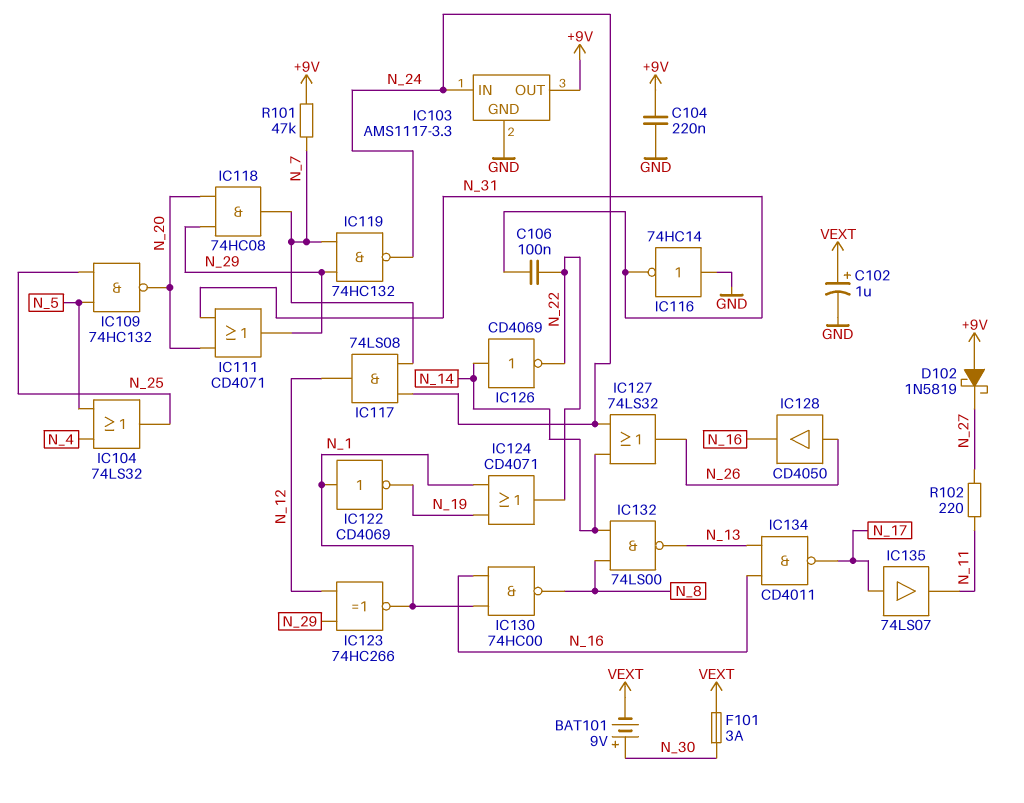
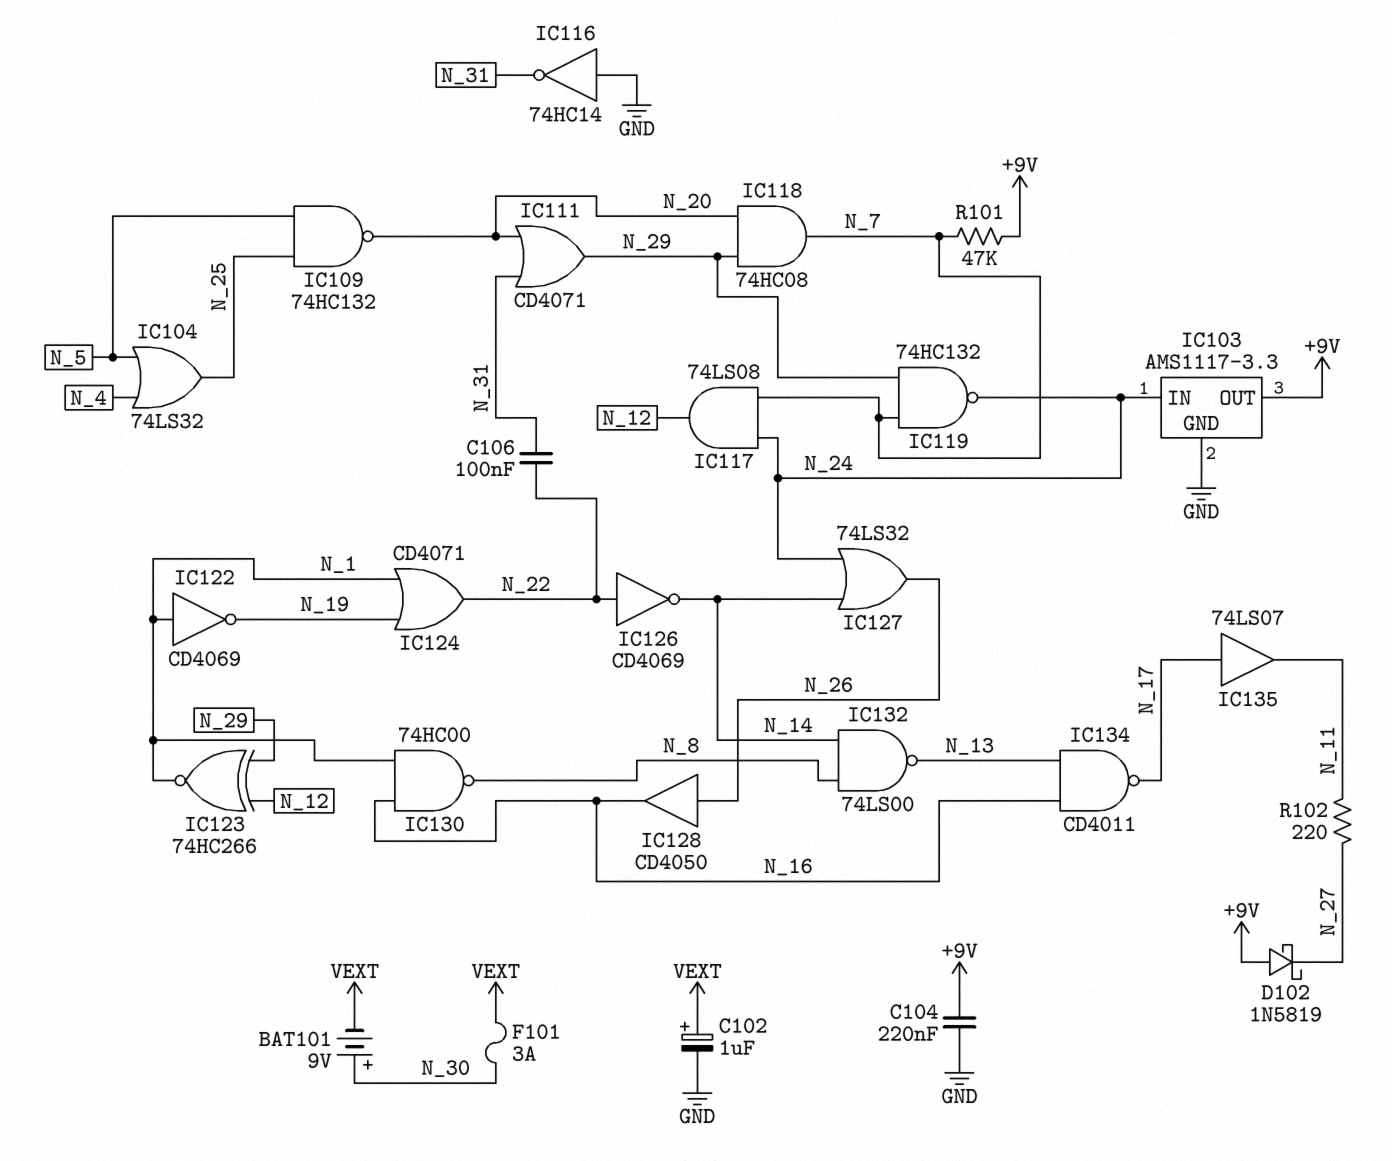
IC126: NOT CD4069 (in N_14, out N_22) -> NOT CD4069 (in N_22, out N_14)

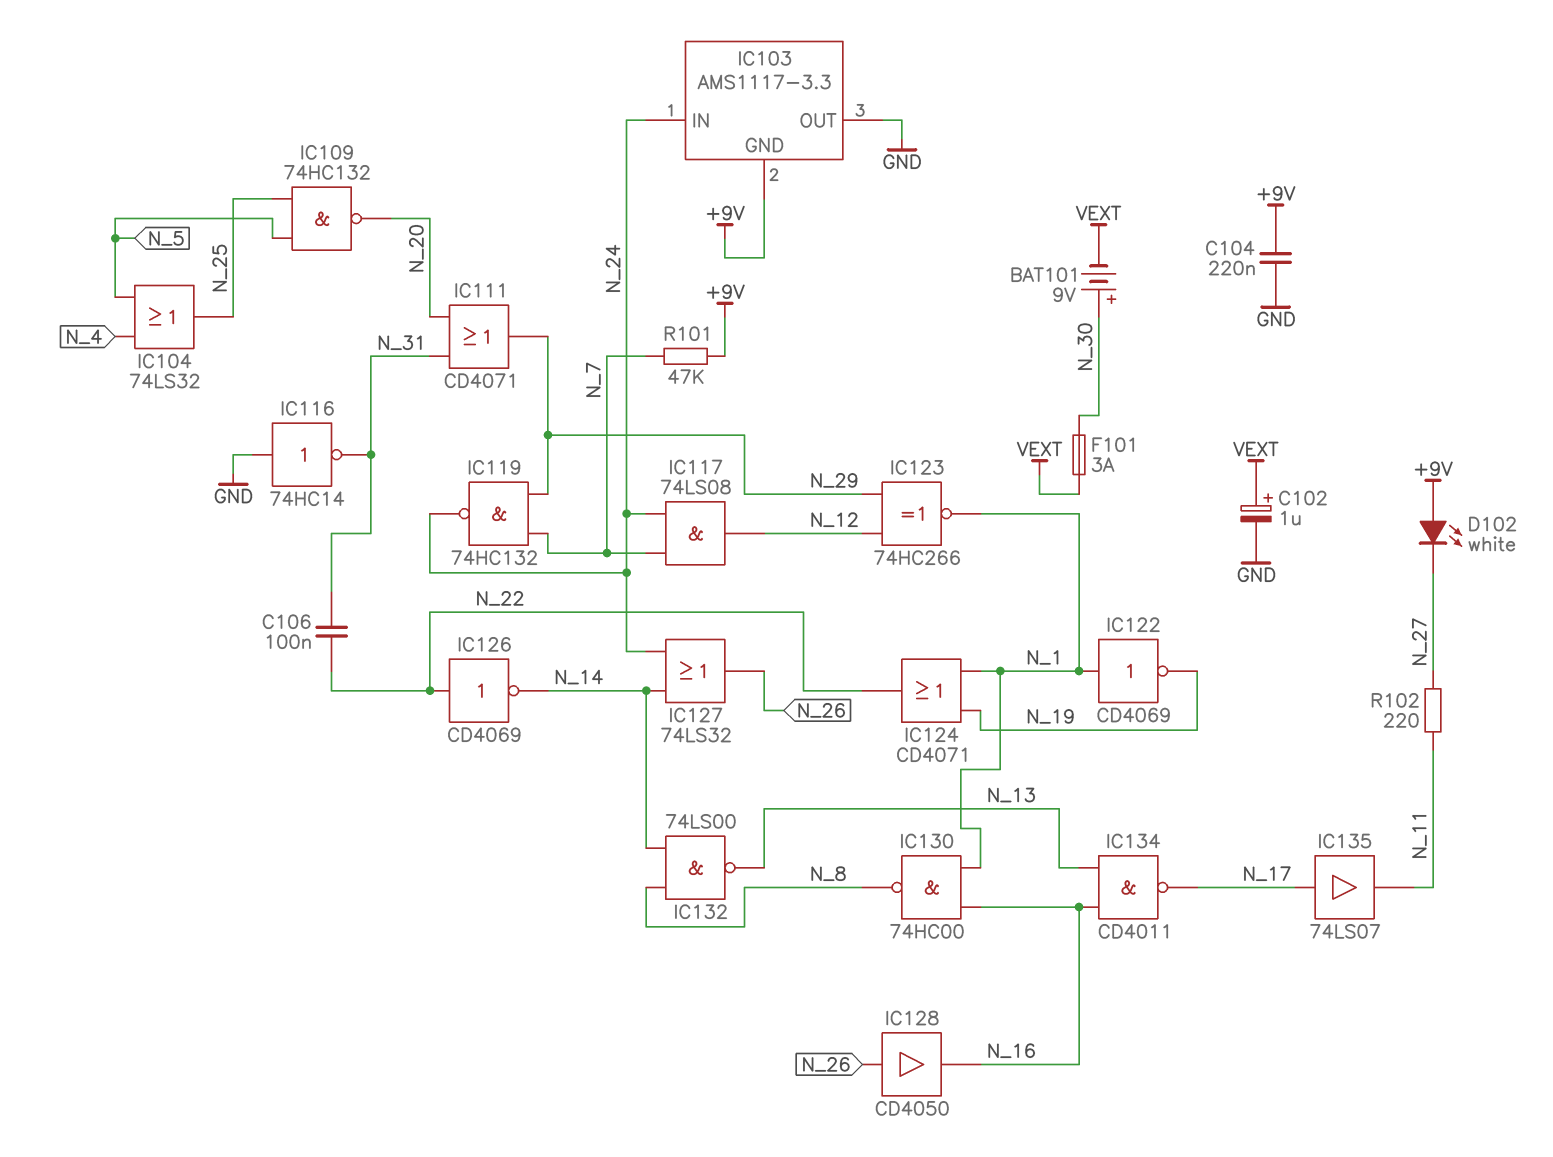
D102: schottky 1N5819 (A +9V, K N_27) -> LED white (A +9V, K N_27)
IC103 pin GND: GND -> +9V
IC103 pin OUT: +9V -> GND
IC118: AND 74HC08 (in N_20, in N_29, out N_7) -> none

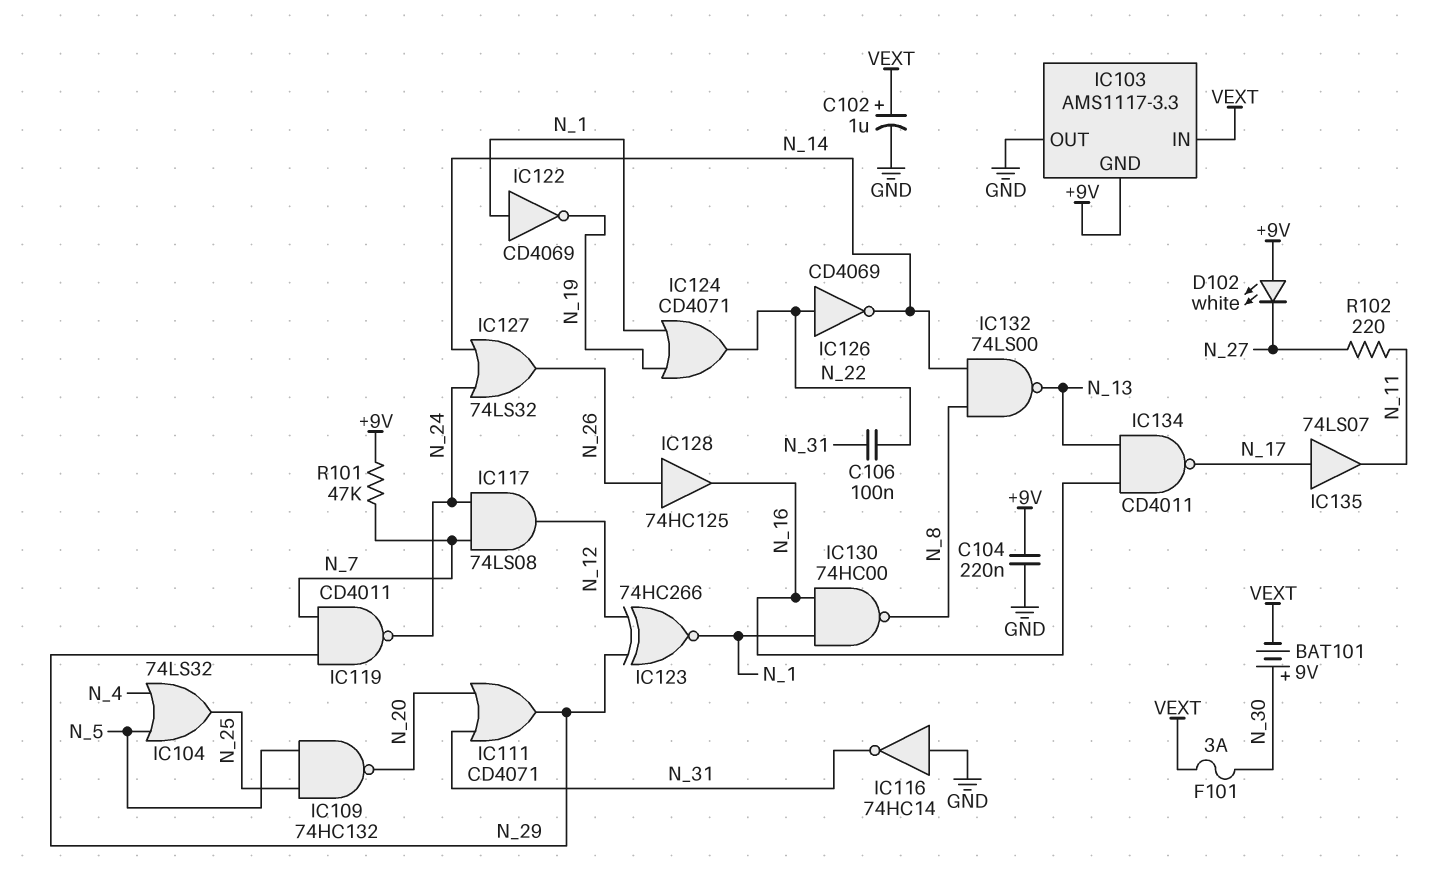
IC103 pin IN: N_24 -> VEXT
IC119: NAND 74HC132 (in N_7, in N_29, out N_24) -> NAND CD4011 (in N_7, in N_29, out N_24)
IC128: buffer CD4050 (in N_26, out N_16) -> buffer 74HC125 (in N_26, out N_16)

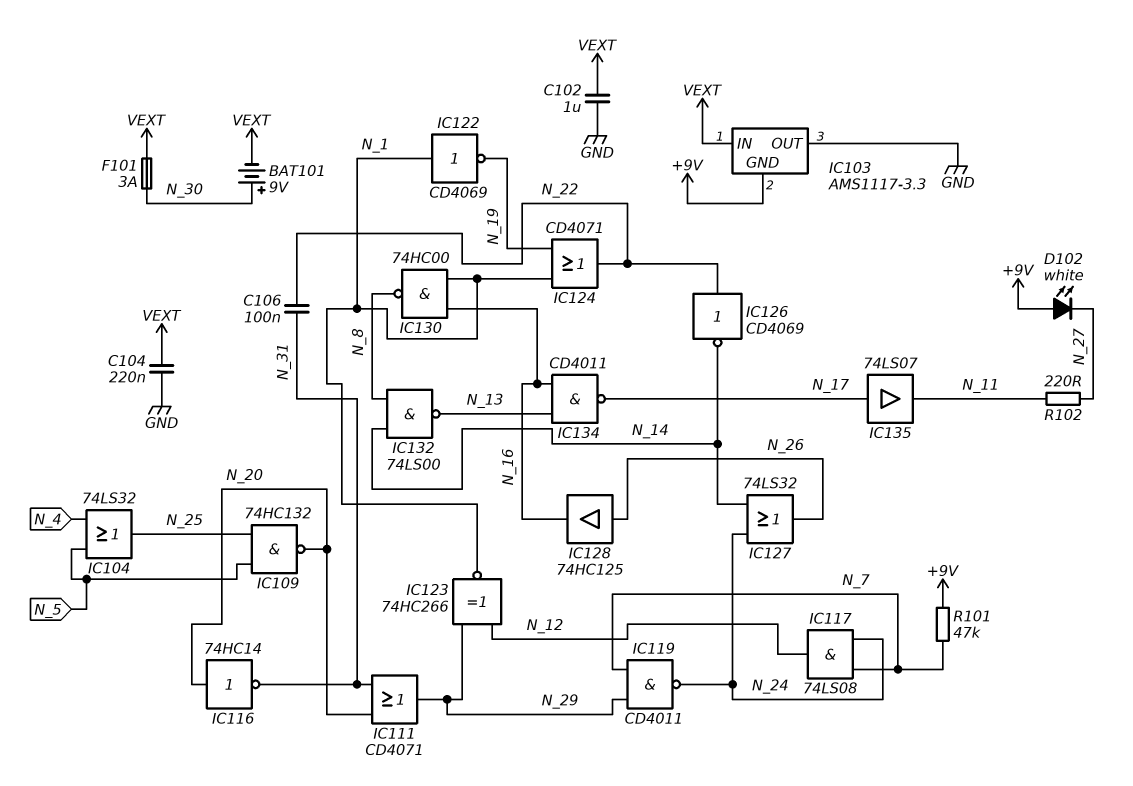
C102: 1uF (plus VEXT, minus GND) -> 1uF (GND, VEXT)
C104: 220nF (+9V, GND) -> 220nF (GND, VEXT)
IC116: NOT 74HC14 (in GND, out N_31) -> NOT 74HC14 (in N_20, out N_31)

